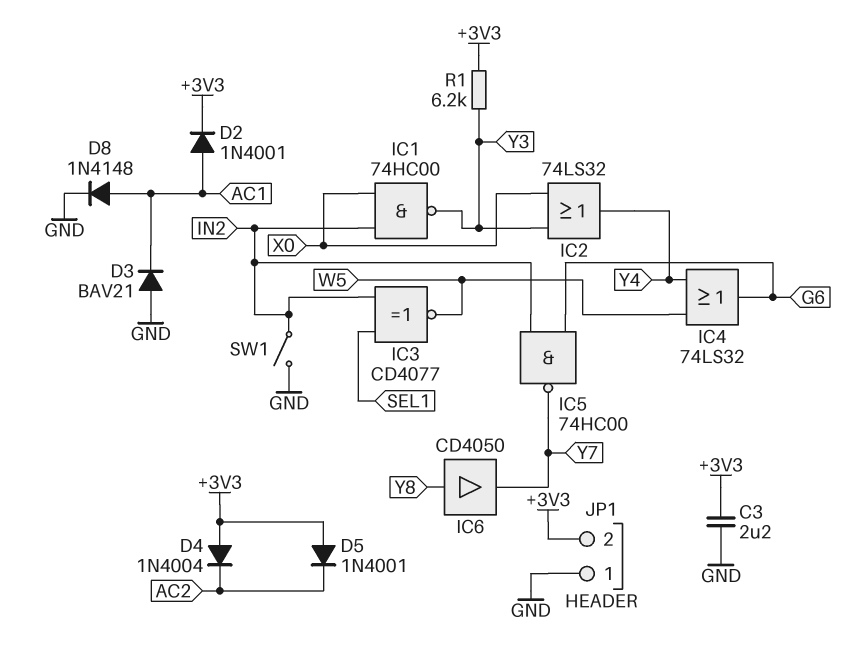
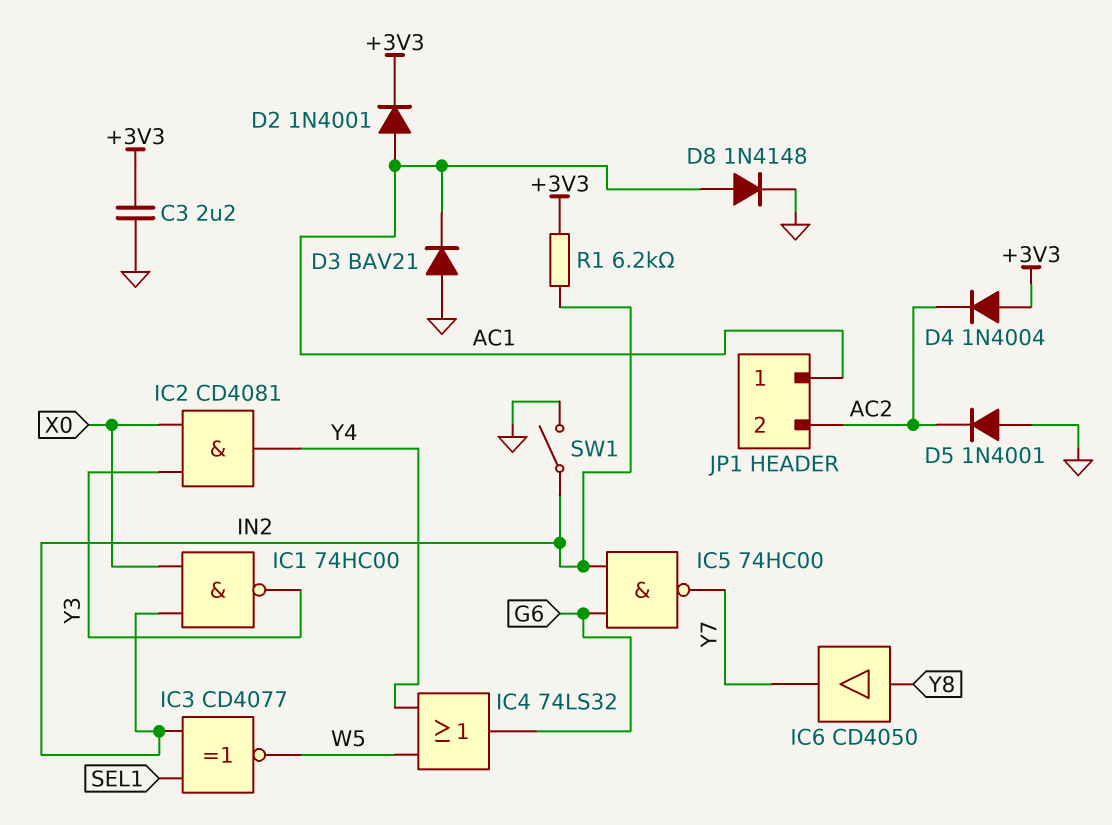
D5: diode 1N4001 (A +3V3, K AC2) -> diode 1N4001 (A GND, K AC2)
IC2: OR 74LS32 (in X0, in Y3, out Y4) -> AND CD4081 (in X0, in Y3, out Y4)
JP1 pin 1: GND -> AC1
JP1 pin 2: +3V3 -> AC2
R1: 6.2k (+3V3, Y3) -> 6.2k (+3V3, IN2)

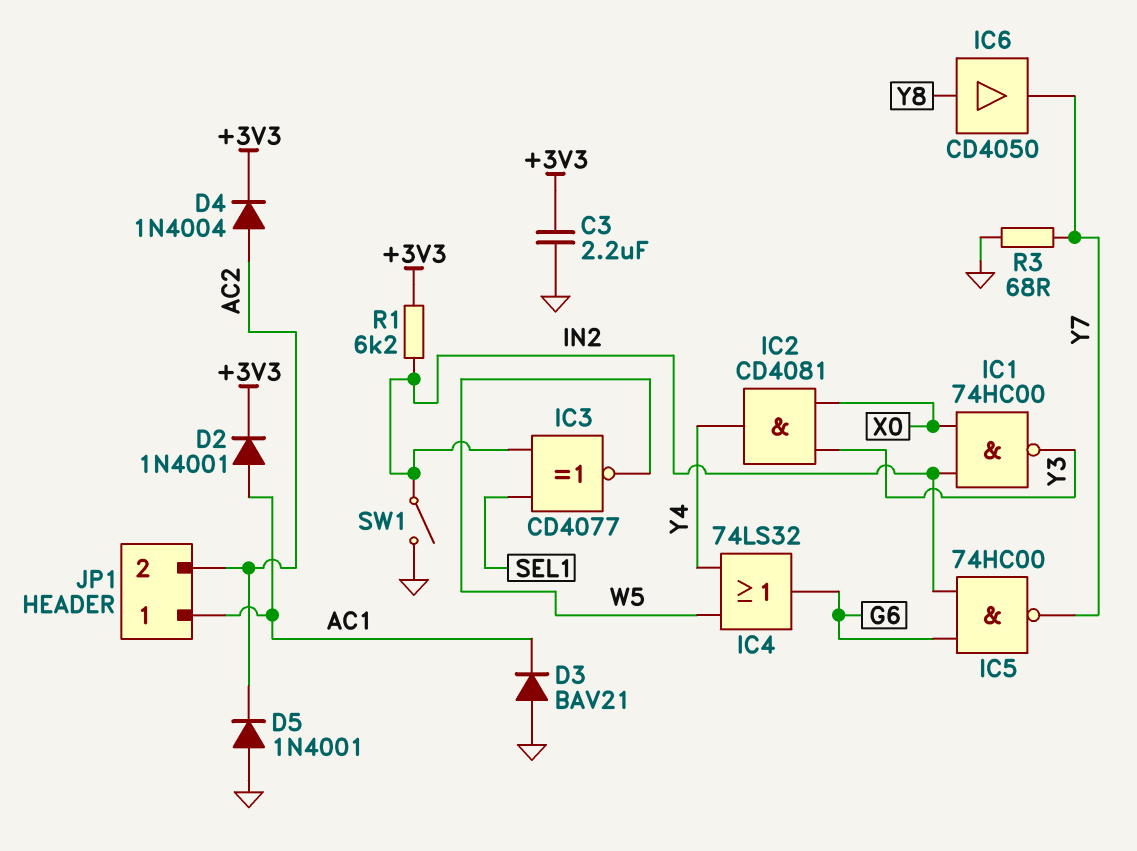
D4: diode 1N4004 (A +3V3, K AC2) -> diode 1N4004 (A AC2, K +3V3)
D8: diode 1N4148 (A AC1, K GND) -> none
R3: none -> 68 (GND, Y7)

